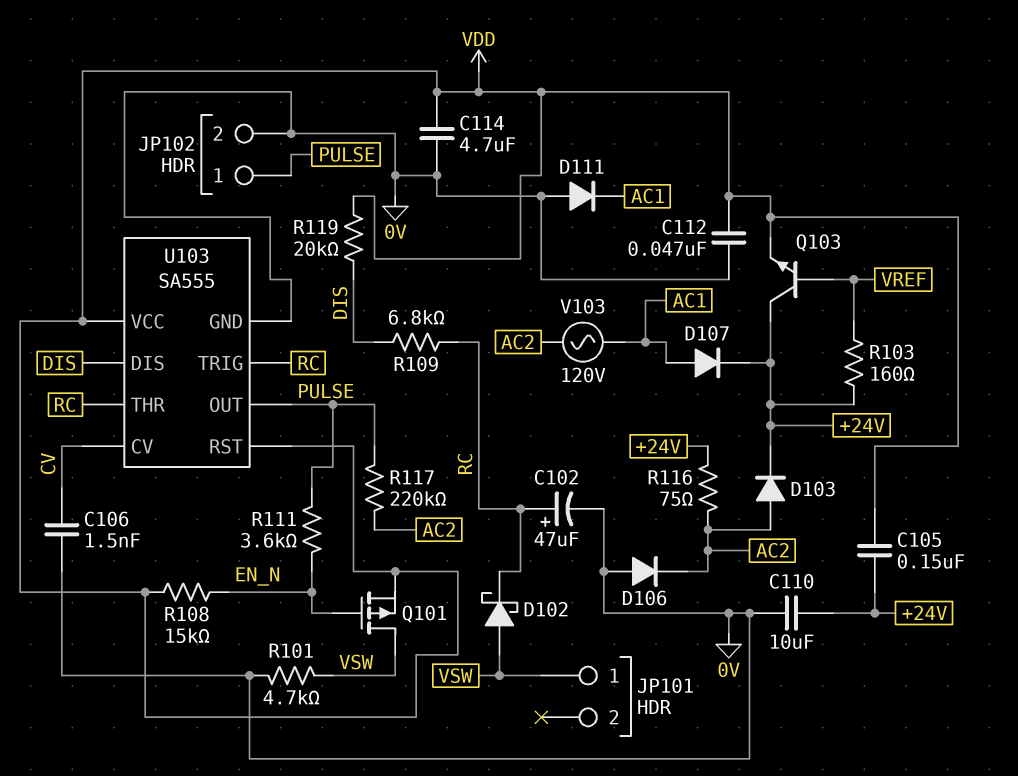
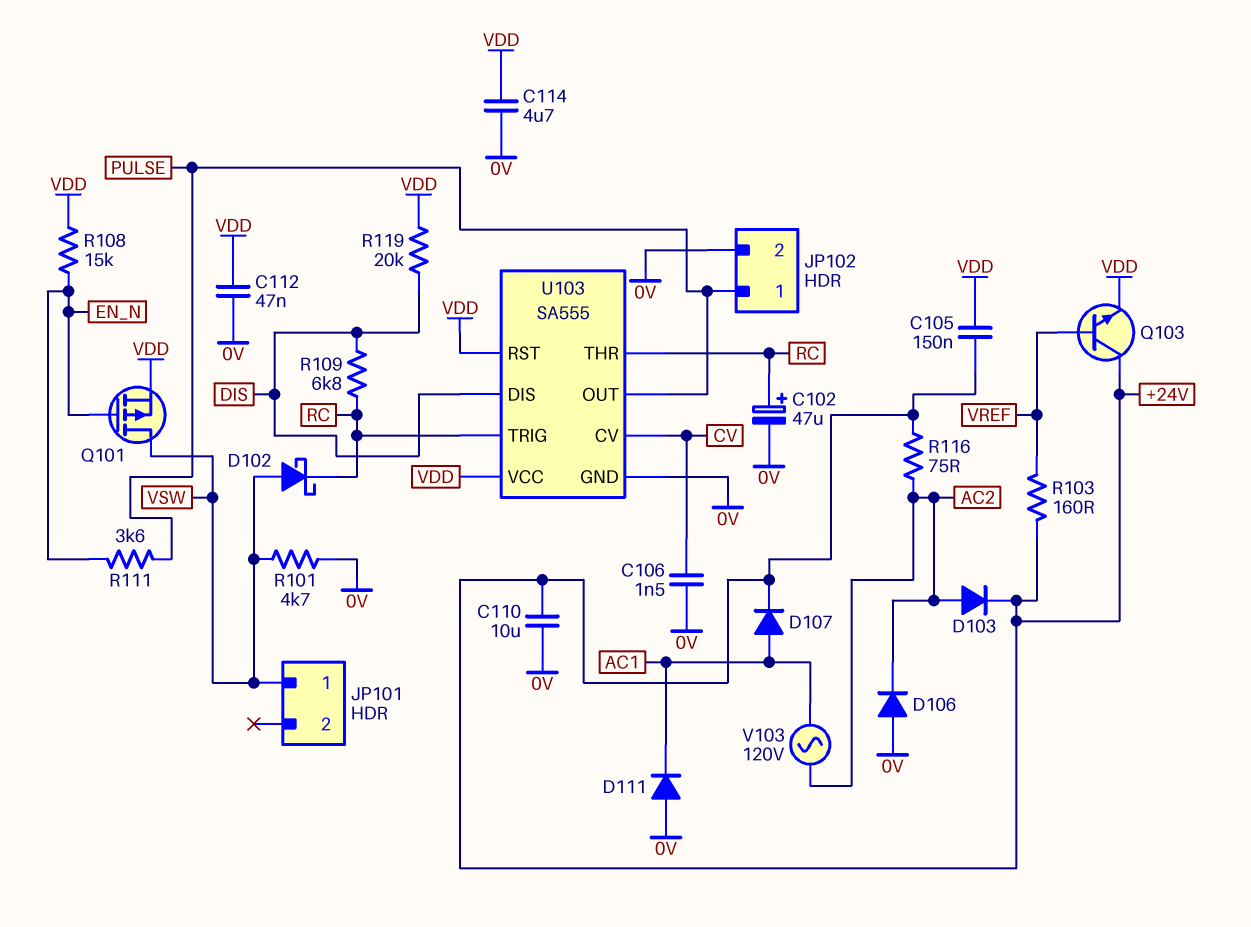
R117: 220k (AC2, PULSE) -> none

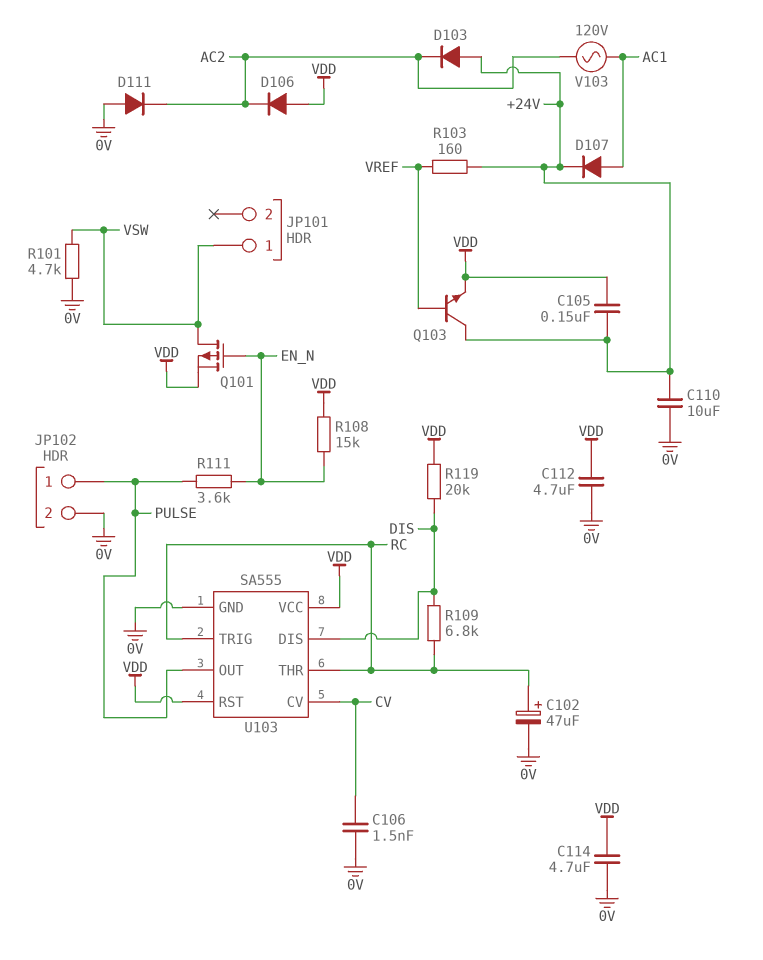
C112: 47nF (0V, VDD) -> 4.7uF (0V, VDD)
D102: schottky (A VSW, K RC) -> none
D103: diode (A AC2, K +24V) -> diode (A +24V, K AC2)
D106: diode (A 0V, K AC2) -> diode (A VDD, K AC2)
D111: diode (A 0V, K AC1) -> diode (A 0V, K AC2)
R116: 75 (+24V, AC2) -> none

